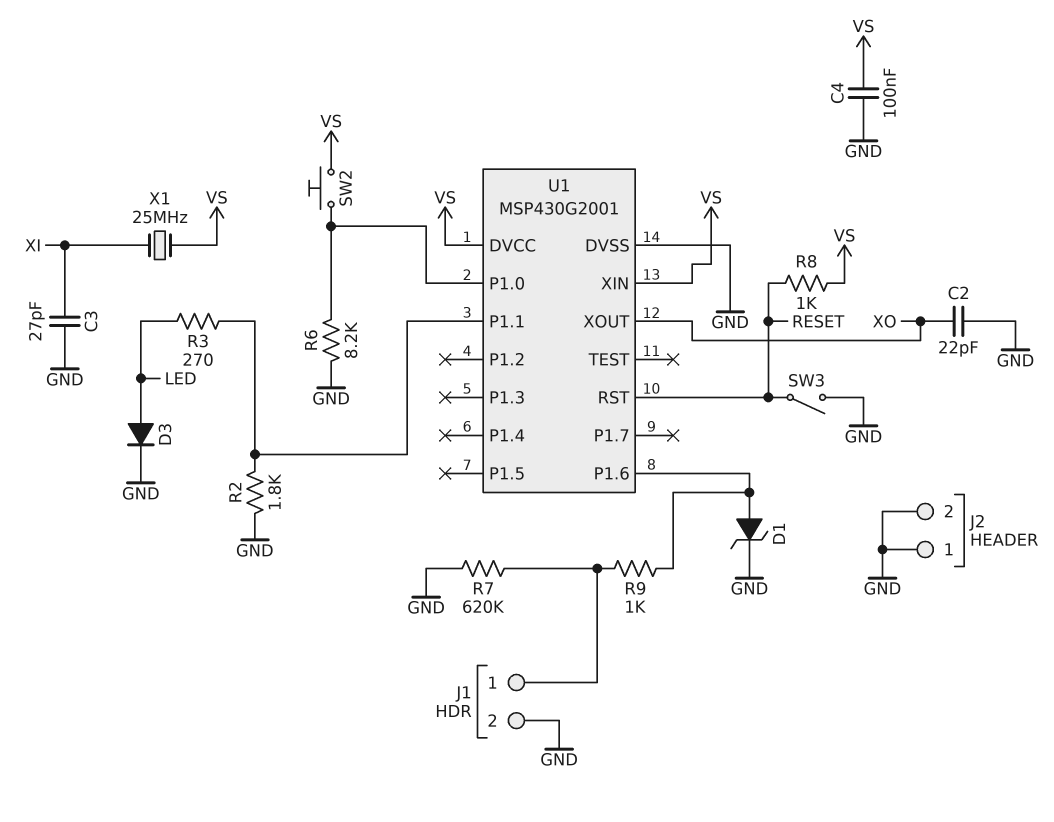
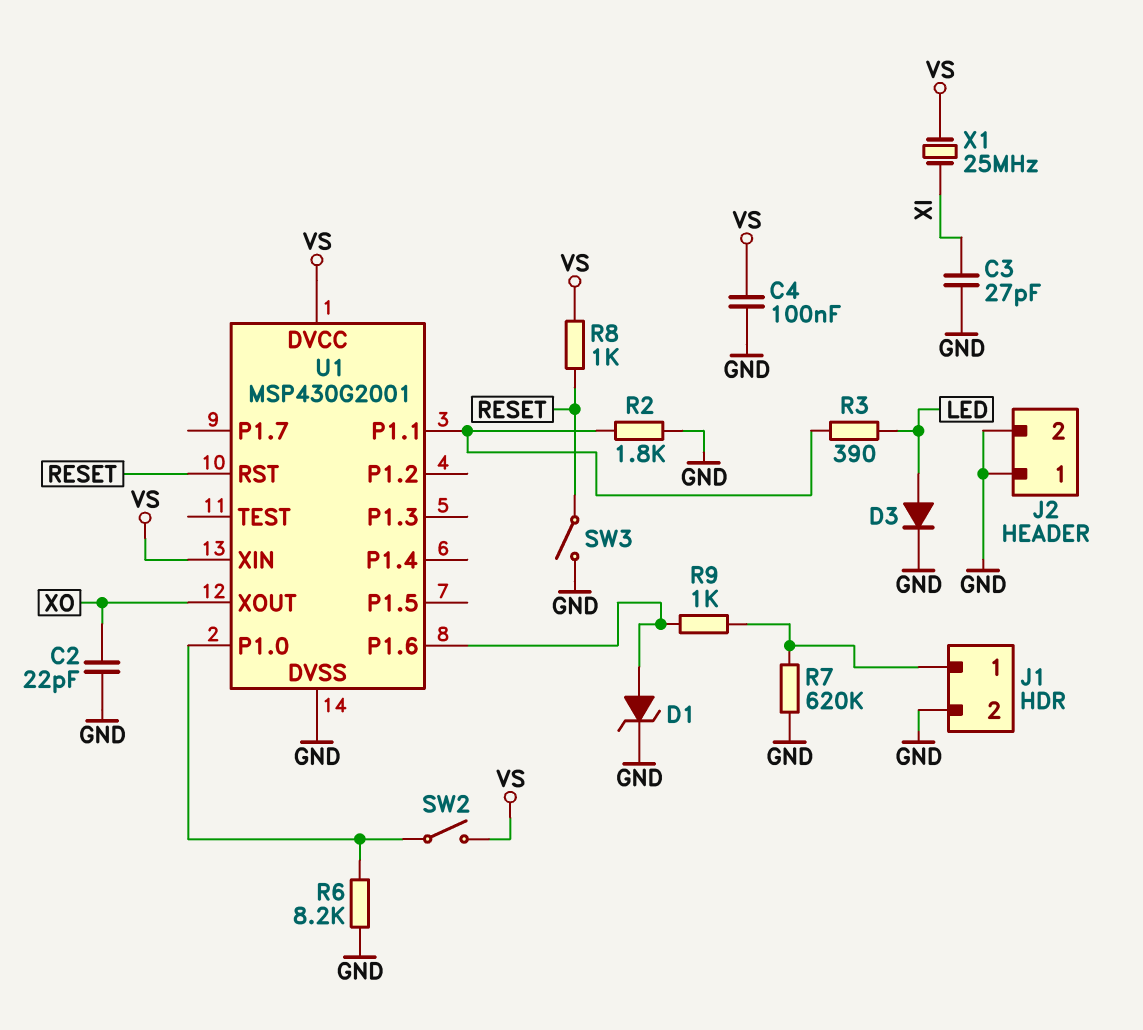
R3: 270 (LED, U1/P1.1) -> 390 (LED, U1/P1.1)
SW2: button (U1/P1.0, VS) -> switch (U1/P1.0, VS)

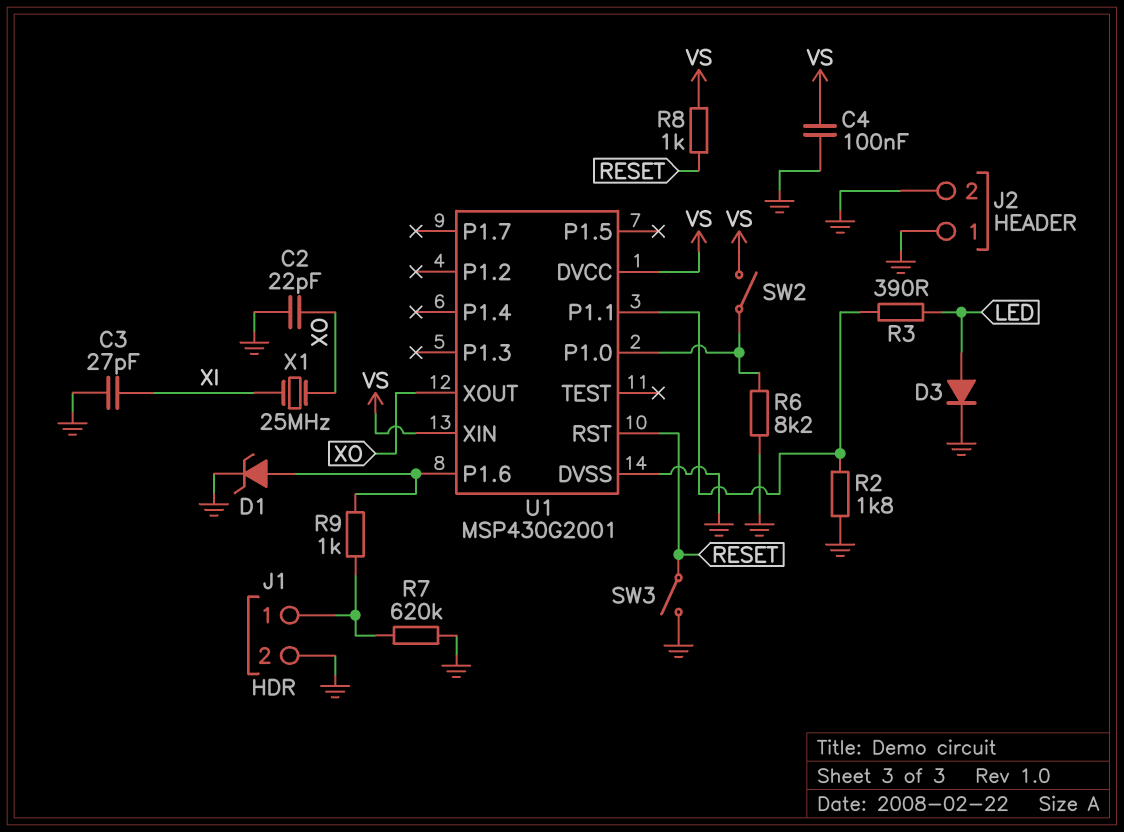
X1: 25MHz (VS, XI) -> 25MHz (XI, XO)

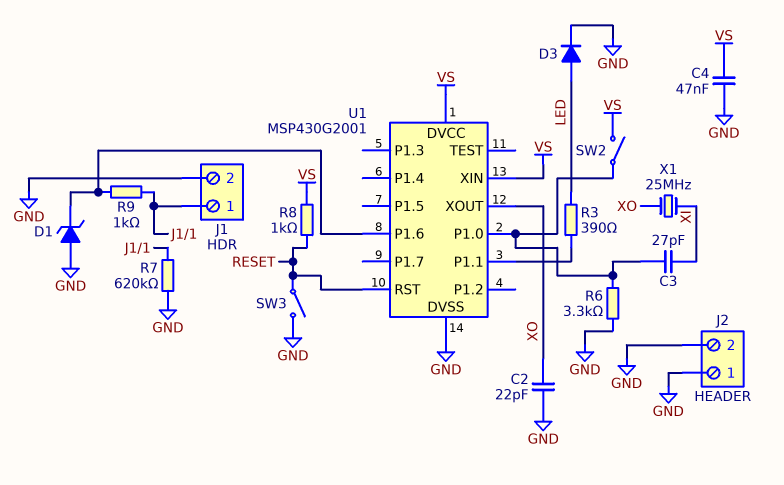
C3: 27pF (GND, XI) -> 27pF (U1/P1.0, XI)
C4: 100nF (GND, VS) -> 47nF (GND, VS)
D1: zener (A U1/P1.6, K GND) -> zener (A GND, K U1/P1.6)
R2: 1.8k (GND, U1/P1.1) -> none
R6: 8.2k (GND, U1/P1.0) -> 3.3k (GND, U1/P1.0)

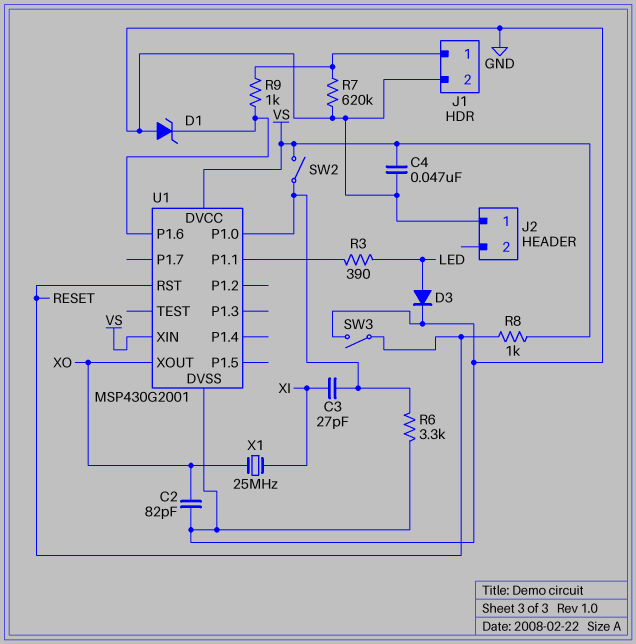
C2: 22pF (GND, XO) -> 82pF (GND, XO)
J2 pin 2: GND -> none

